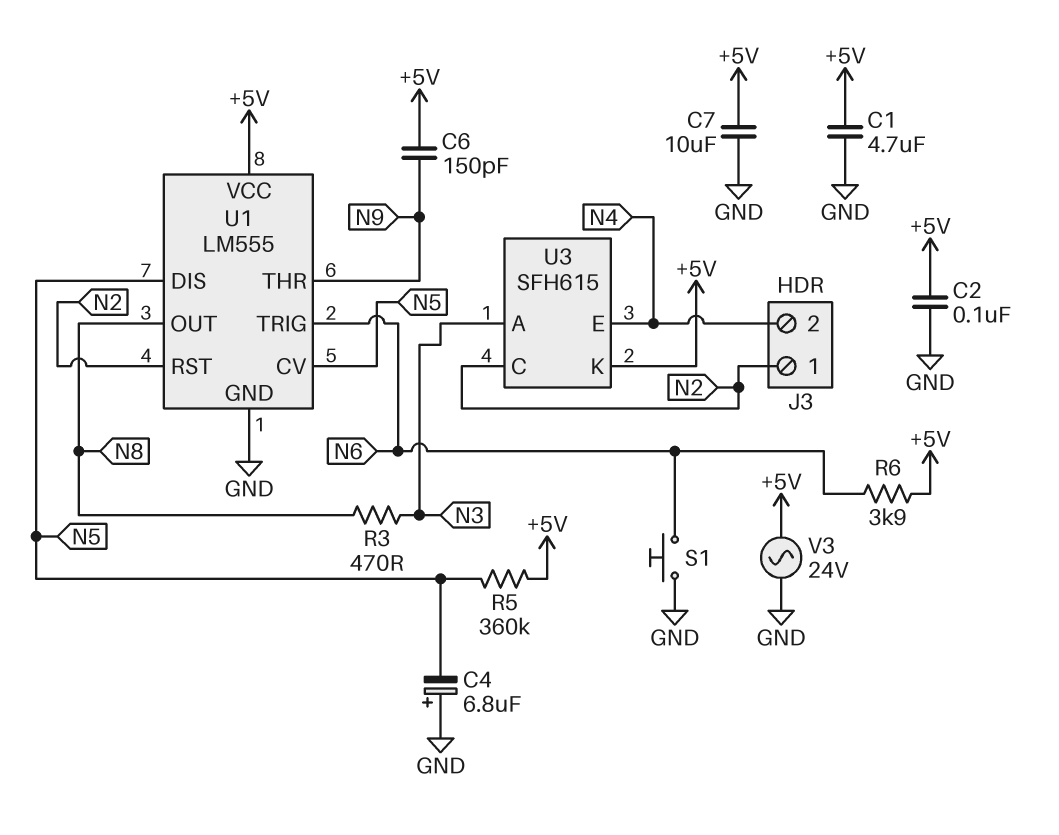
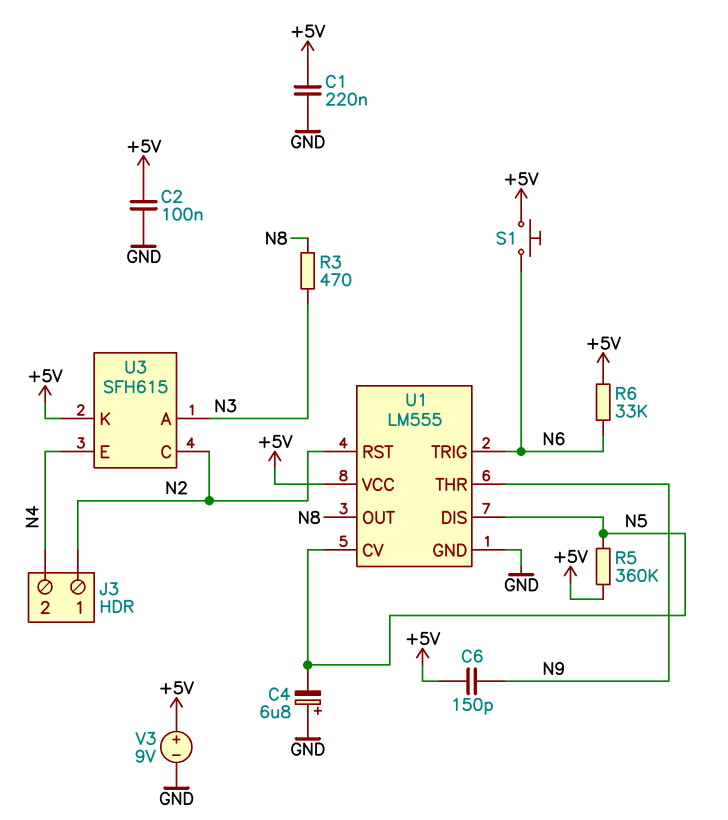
C1: 4.7uF (+5V, GND) -> 220nF (+5V, GND)
C7: 10uF (+5V, GND) -> none
R6: 3.9k (+5V, N6) -> 33k (+5V, N6)
S1: button (GND, N6) -> button (+5V, N6)
V3: AC 24V (+5V, GND) -> 9V (plus +5V, minus GND)

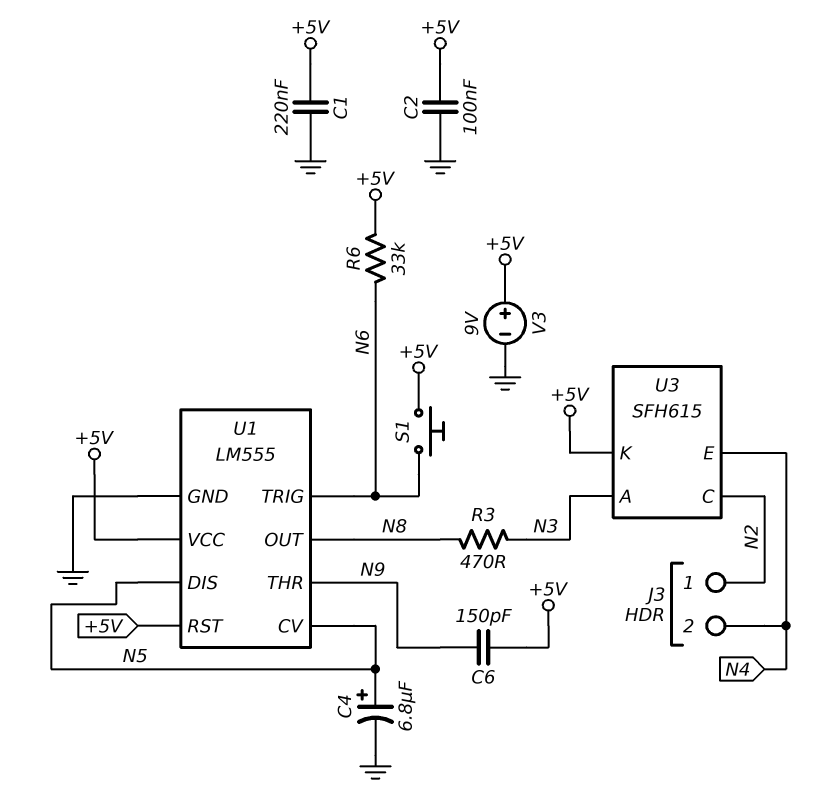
C4: 6.8uF (plus GND, minus N5) -> 6.8uF (plus N5, minus GND)
R5: 360k (+5V, N5) -> none
U1 pin RST: N2 -> +5V

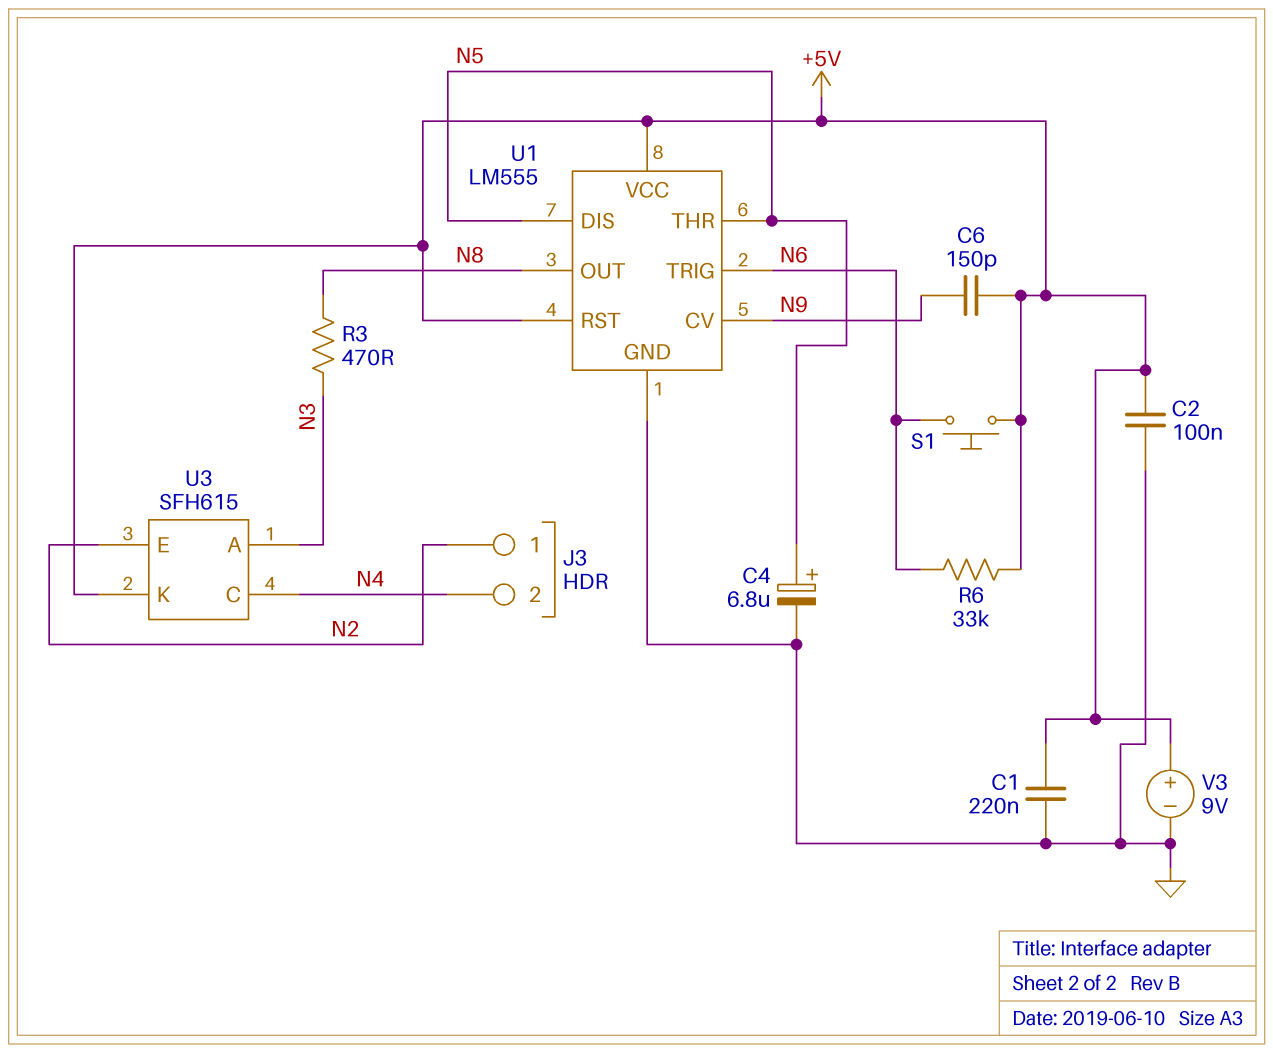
U1 pin CV: N5 -> N9
U1 pin THR: N9 -> N5
U3 pin C: N2 -> N4
U3 pin E: N4 -> N2

